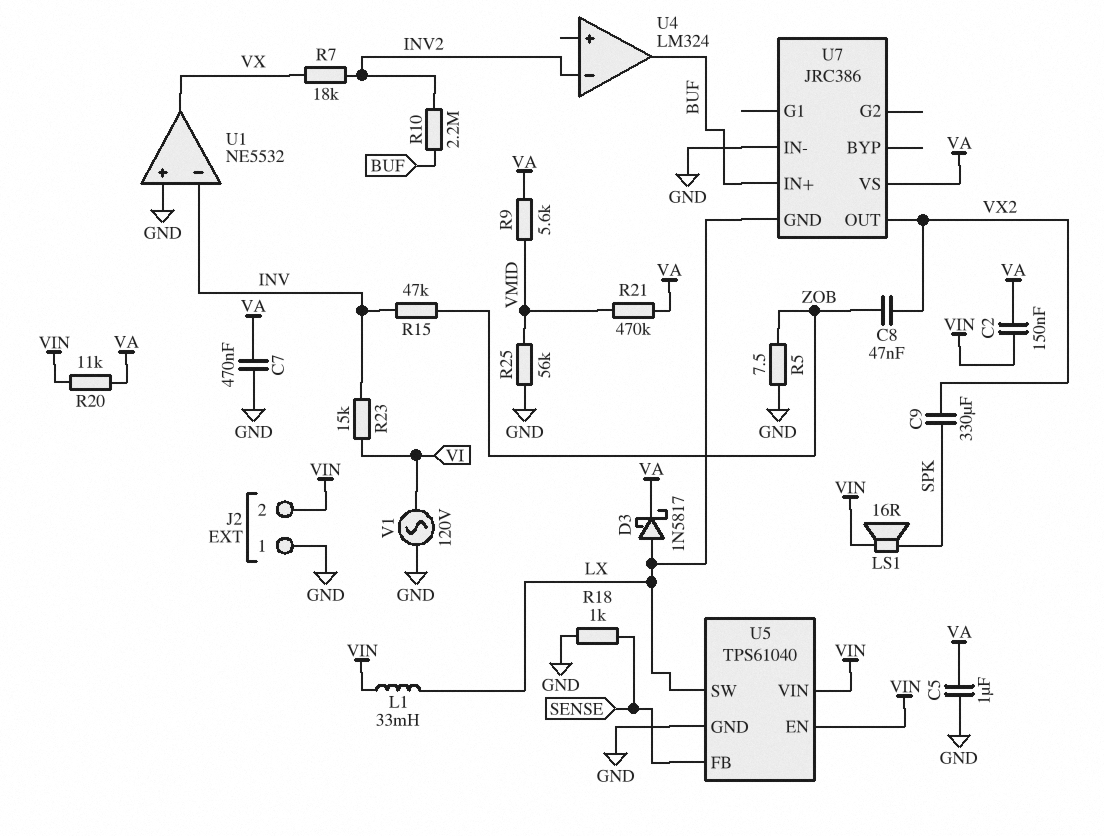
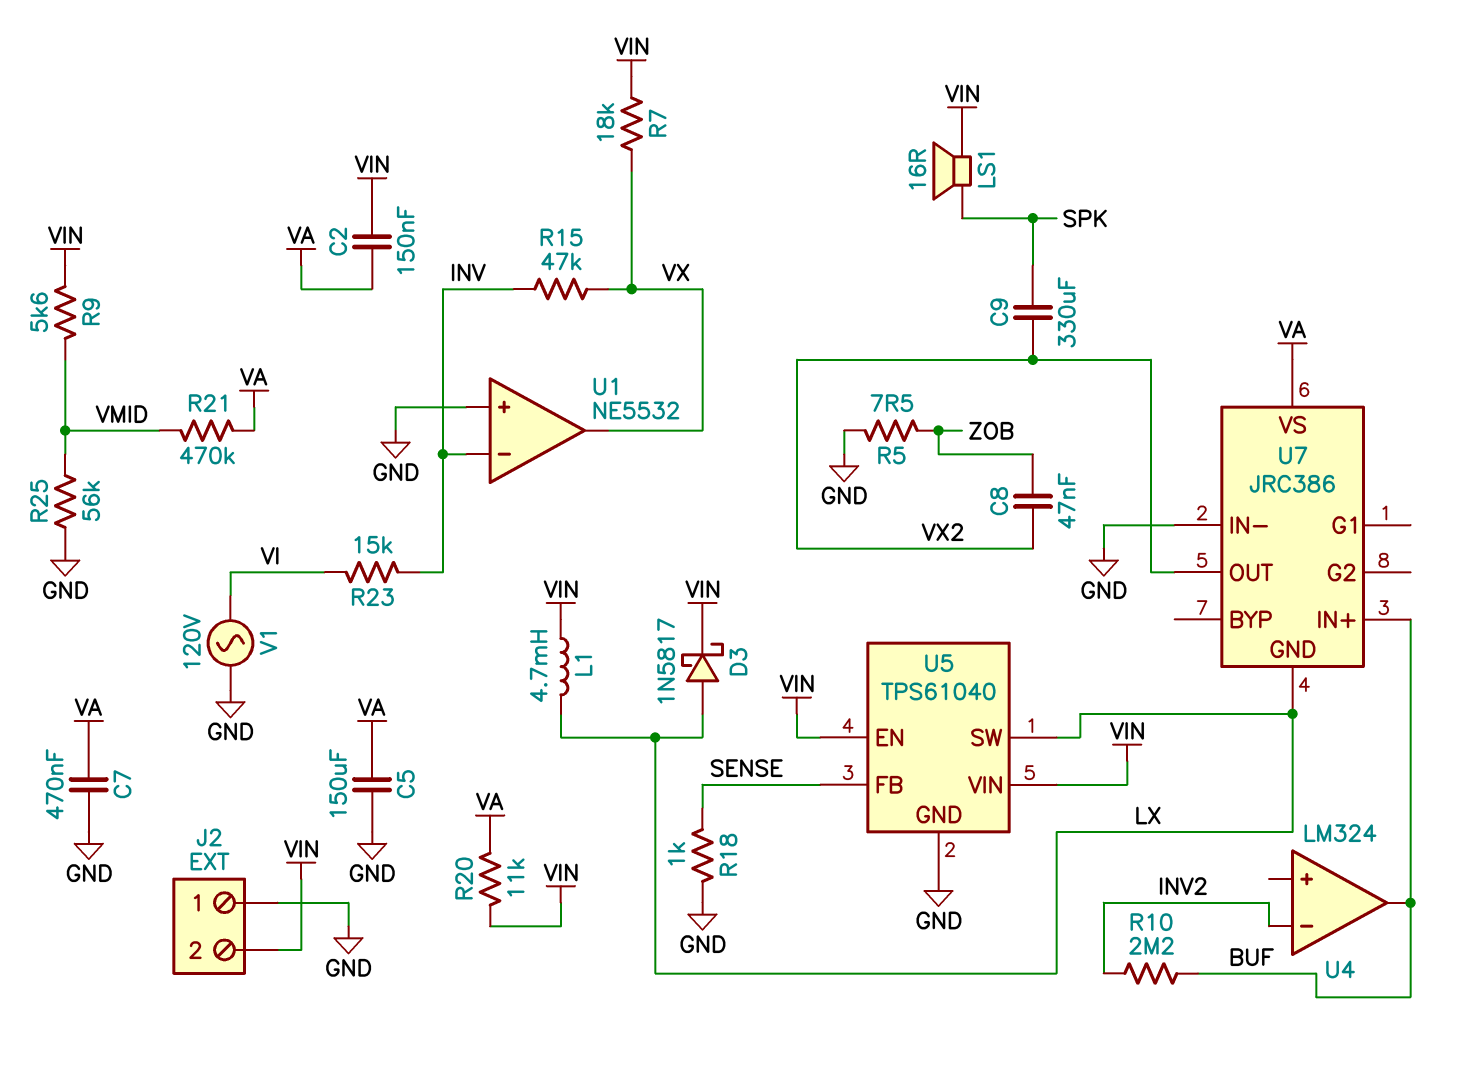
C5: 1uF (GND, VA) -> 150uF (GND, VA)
D3: schottky 1N5817 (A LX, K VA) -> schottky 1N5817 (A LX, K VIN)
L1: 33mH (LX, VIN) -> 4.7mH (LX, VIN)
R7: 18k (INV2, VX) -> 18k (VIN, VX)
R9: 5.6k (VA, VMID) -> 5.6k (VIN, VMID)
R15: 47k (INV, ZOB) -> 47k (INV, VX)

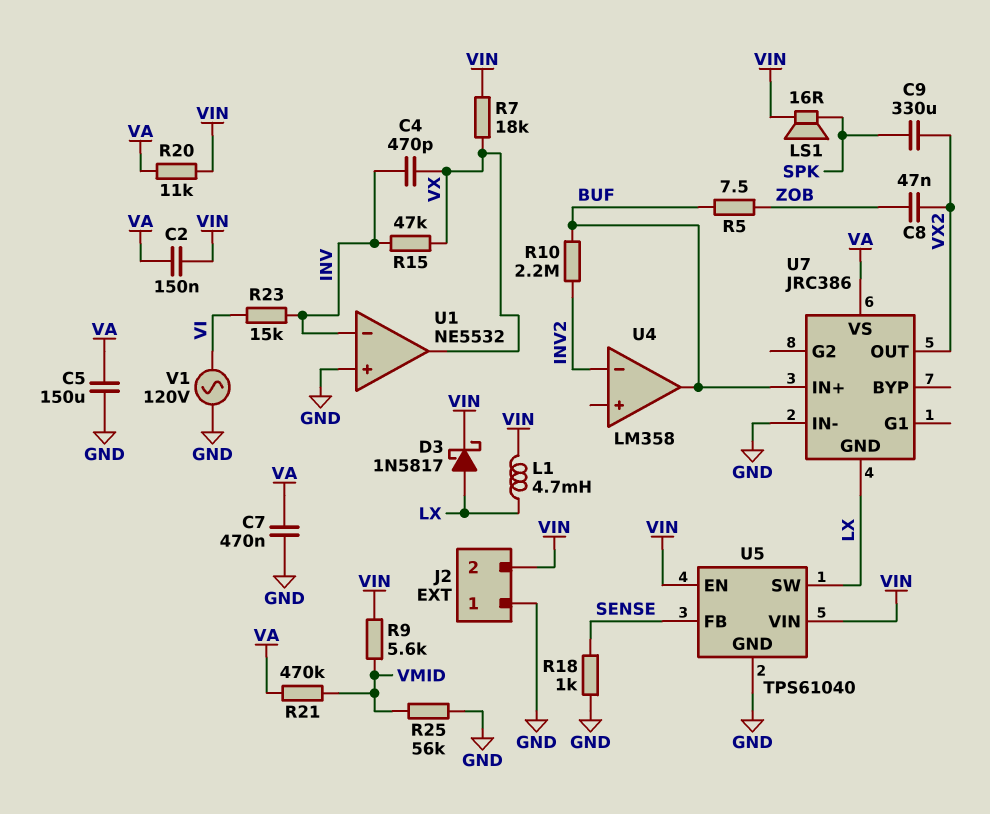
C4: none -> 470pF (INV, VX)
R5: 7.5 (GND, ZOB) -> 7.5 (BUF, ZOB)
U4: LM324 -> LM358

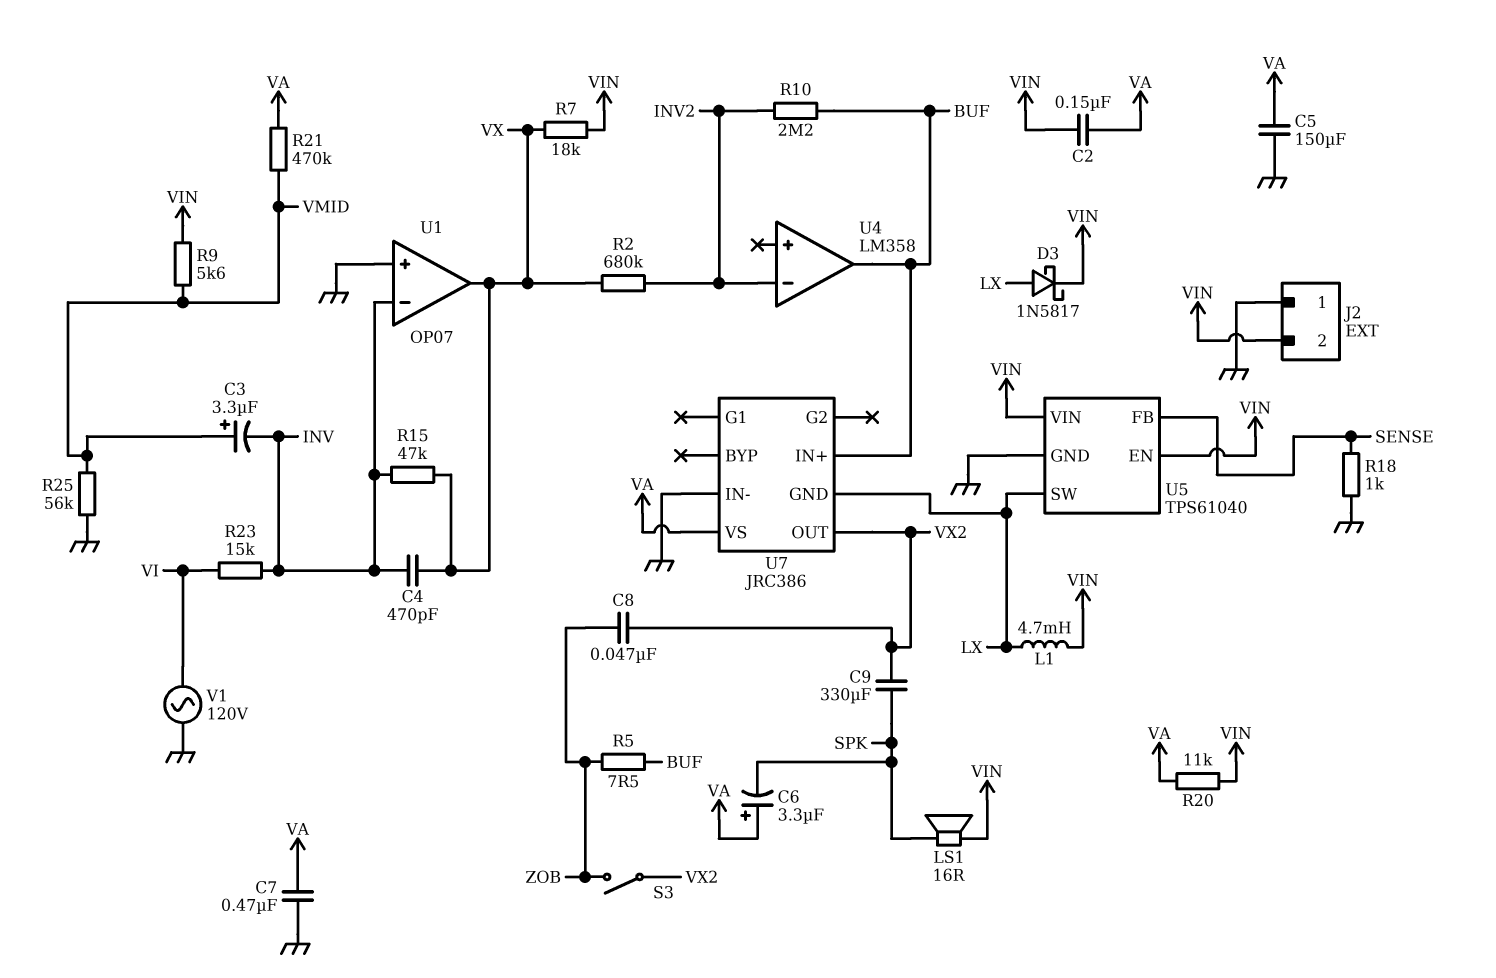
C3: none -> 3.3uF (plus VMID, minus INV)
C6: none -> 3.3uF (plus VA, minus SPK)
R2: none -> 680k (INV2, VX)
S3: none -> switch (VX2, ZOB)
U1: NE5532 -> OP07

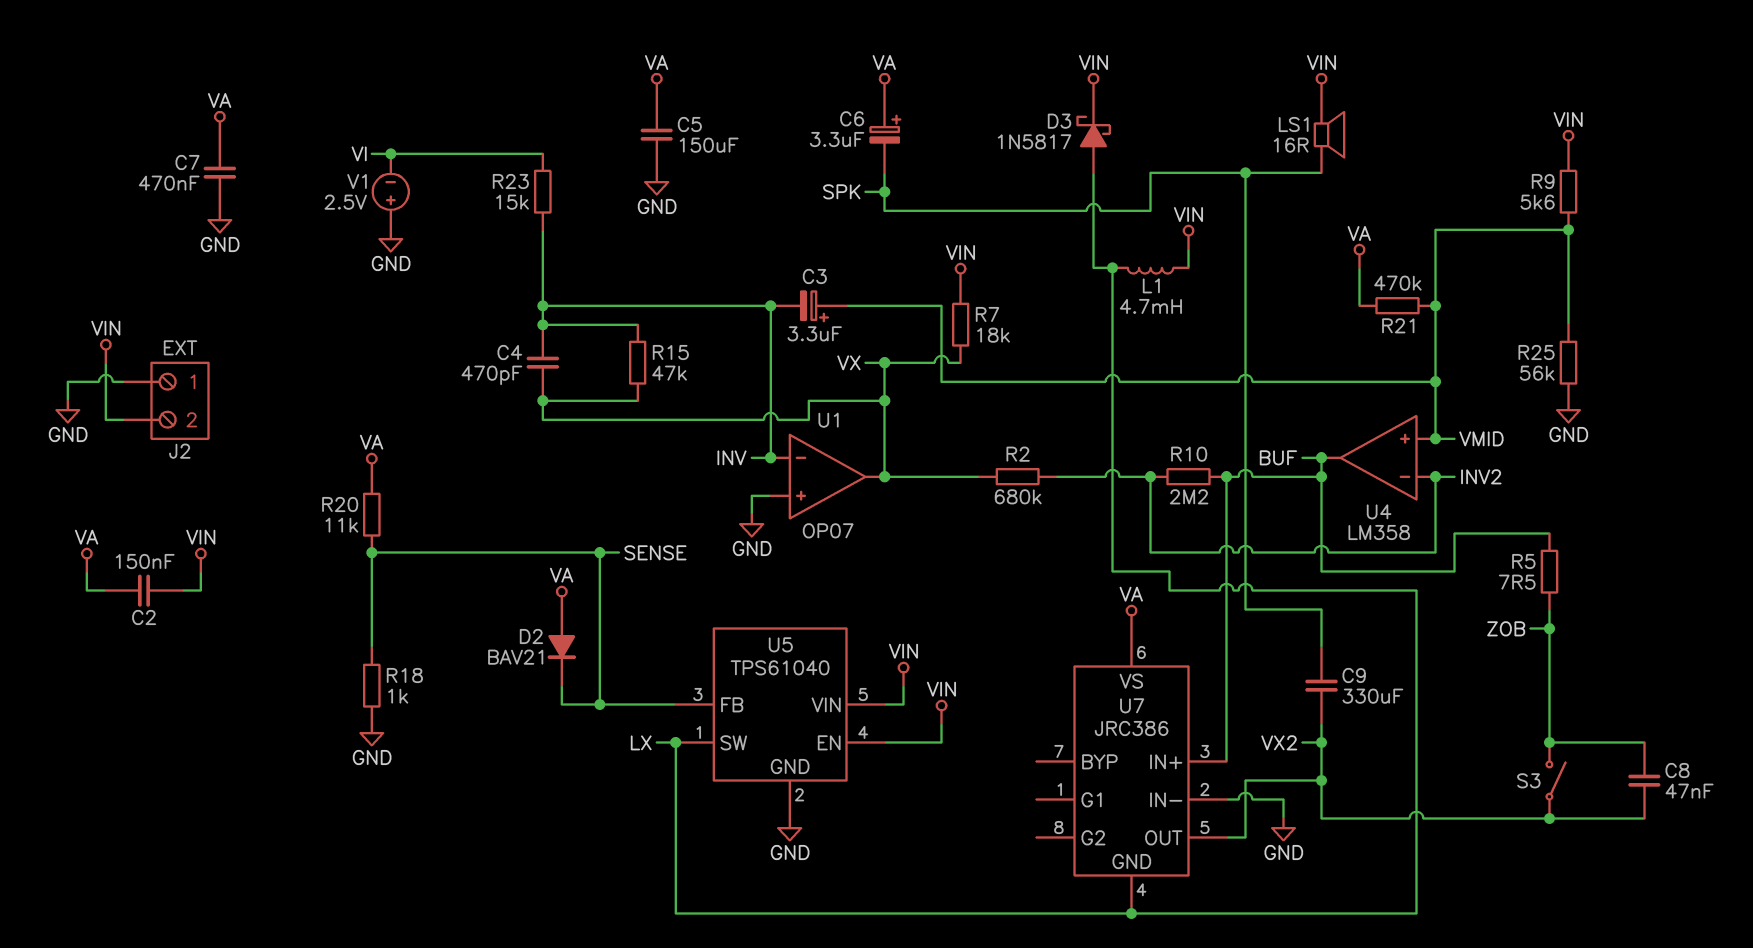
D2: none -> diode BAV21 (A VA, K SENSE)
R20: 11k (VA, VIN) -> 11k (SENSE, VA)
U4 pin in+: none -> VMID
V1: AC 120V (GND, VI) -> 2.5V (plus GND, minus VI)

